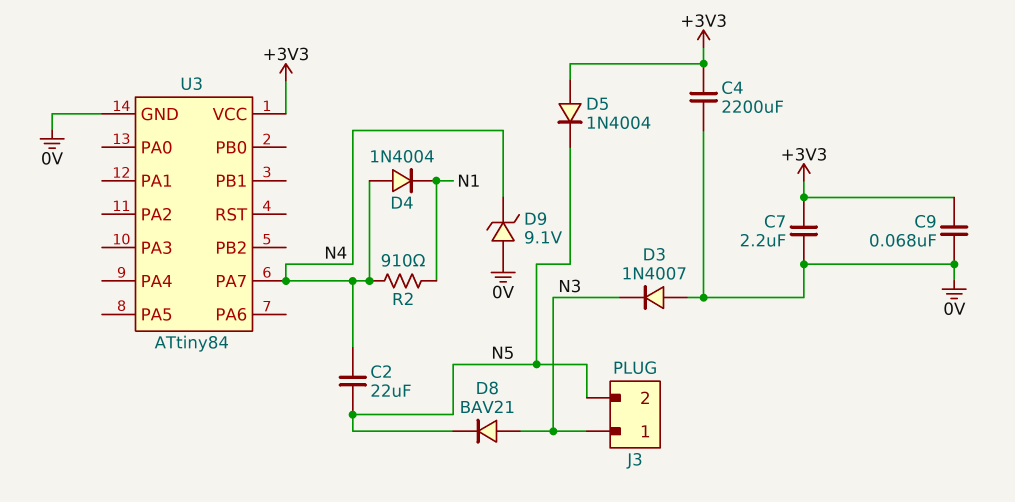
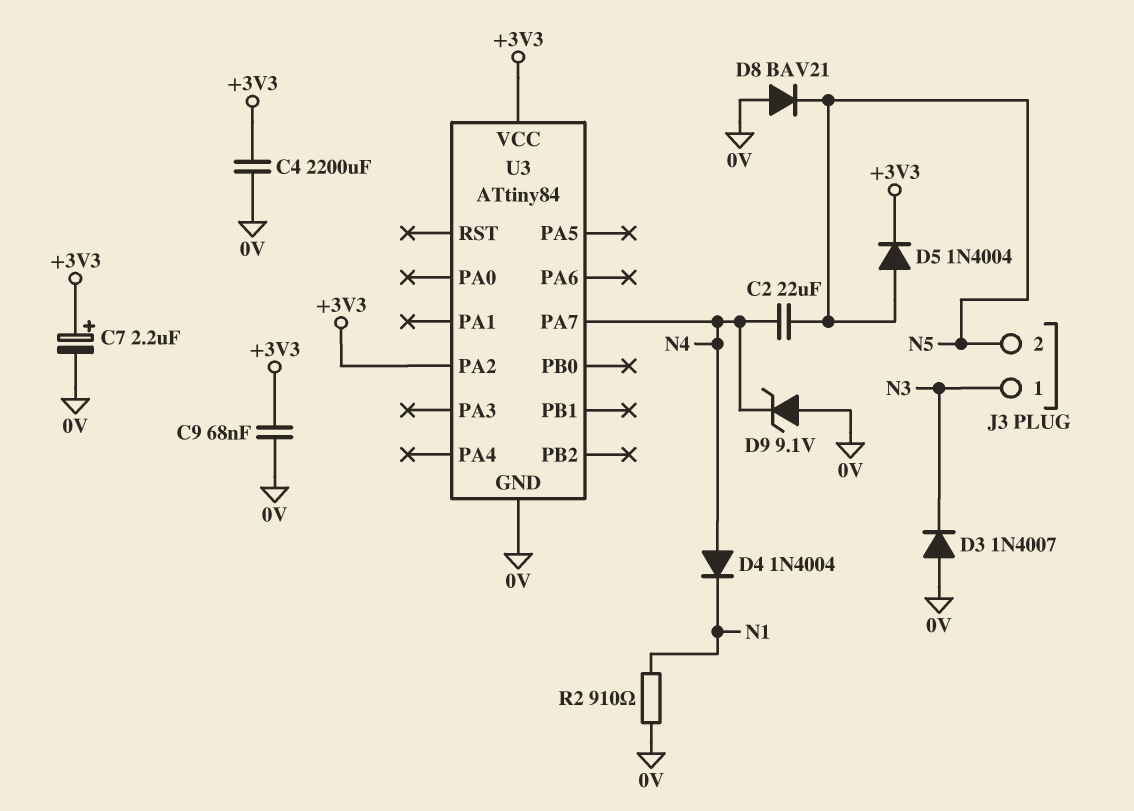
C7: 2.2uF (+3V3, 0V) -> 2.2uF (plus +3V3, minus 0V)
D5: diode 1N4004 (A +3V3, K N5) -> diode 1N4004 (A N5, K +3V3)
D8: diode BAV21 (A N3, K N5) -> diode BAV21 (A 0V, K N5)
R2: 910 (N1, N4) -> 910 (0V, N1)
U3 pin PA2: none -> +3V3

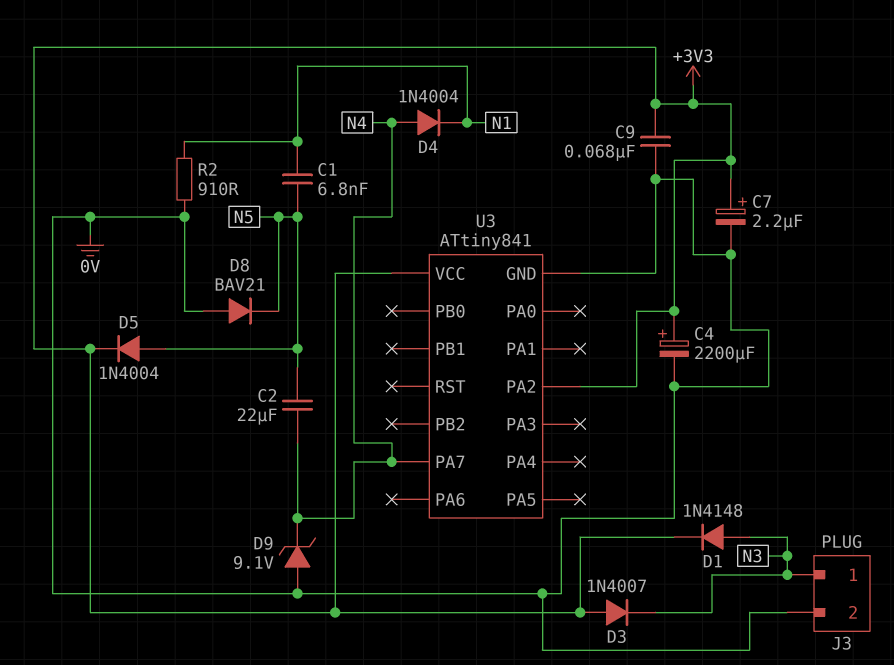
C1: none -> 6.8nF (N1, N5)
C4: 2200uF (+3V3, 0V) -> 2200uF (plus +3V3, minus 0V)
D1: none -> diode 1N4148 (A N3, K +3V3)
D3: diode 1N4007 (A 0V, K N3) -> diode 1N4007 (A +3V3, K N3)
J3 pin 2: N5 -> 0V
U3: ATtiny84 -> ATtiny841

